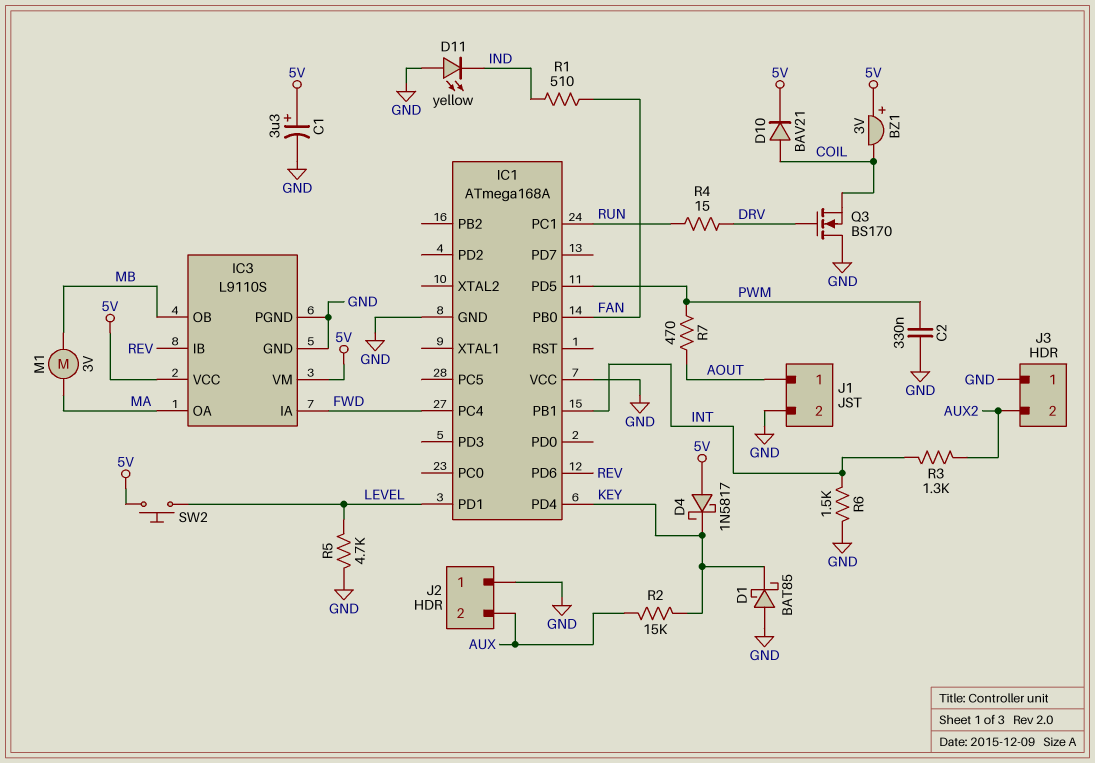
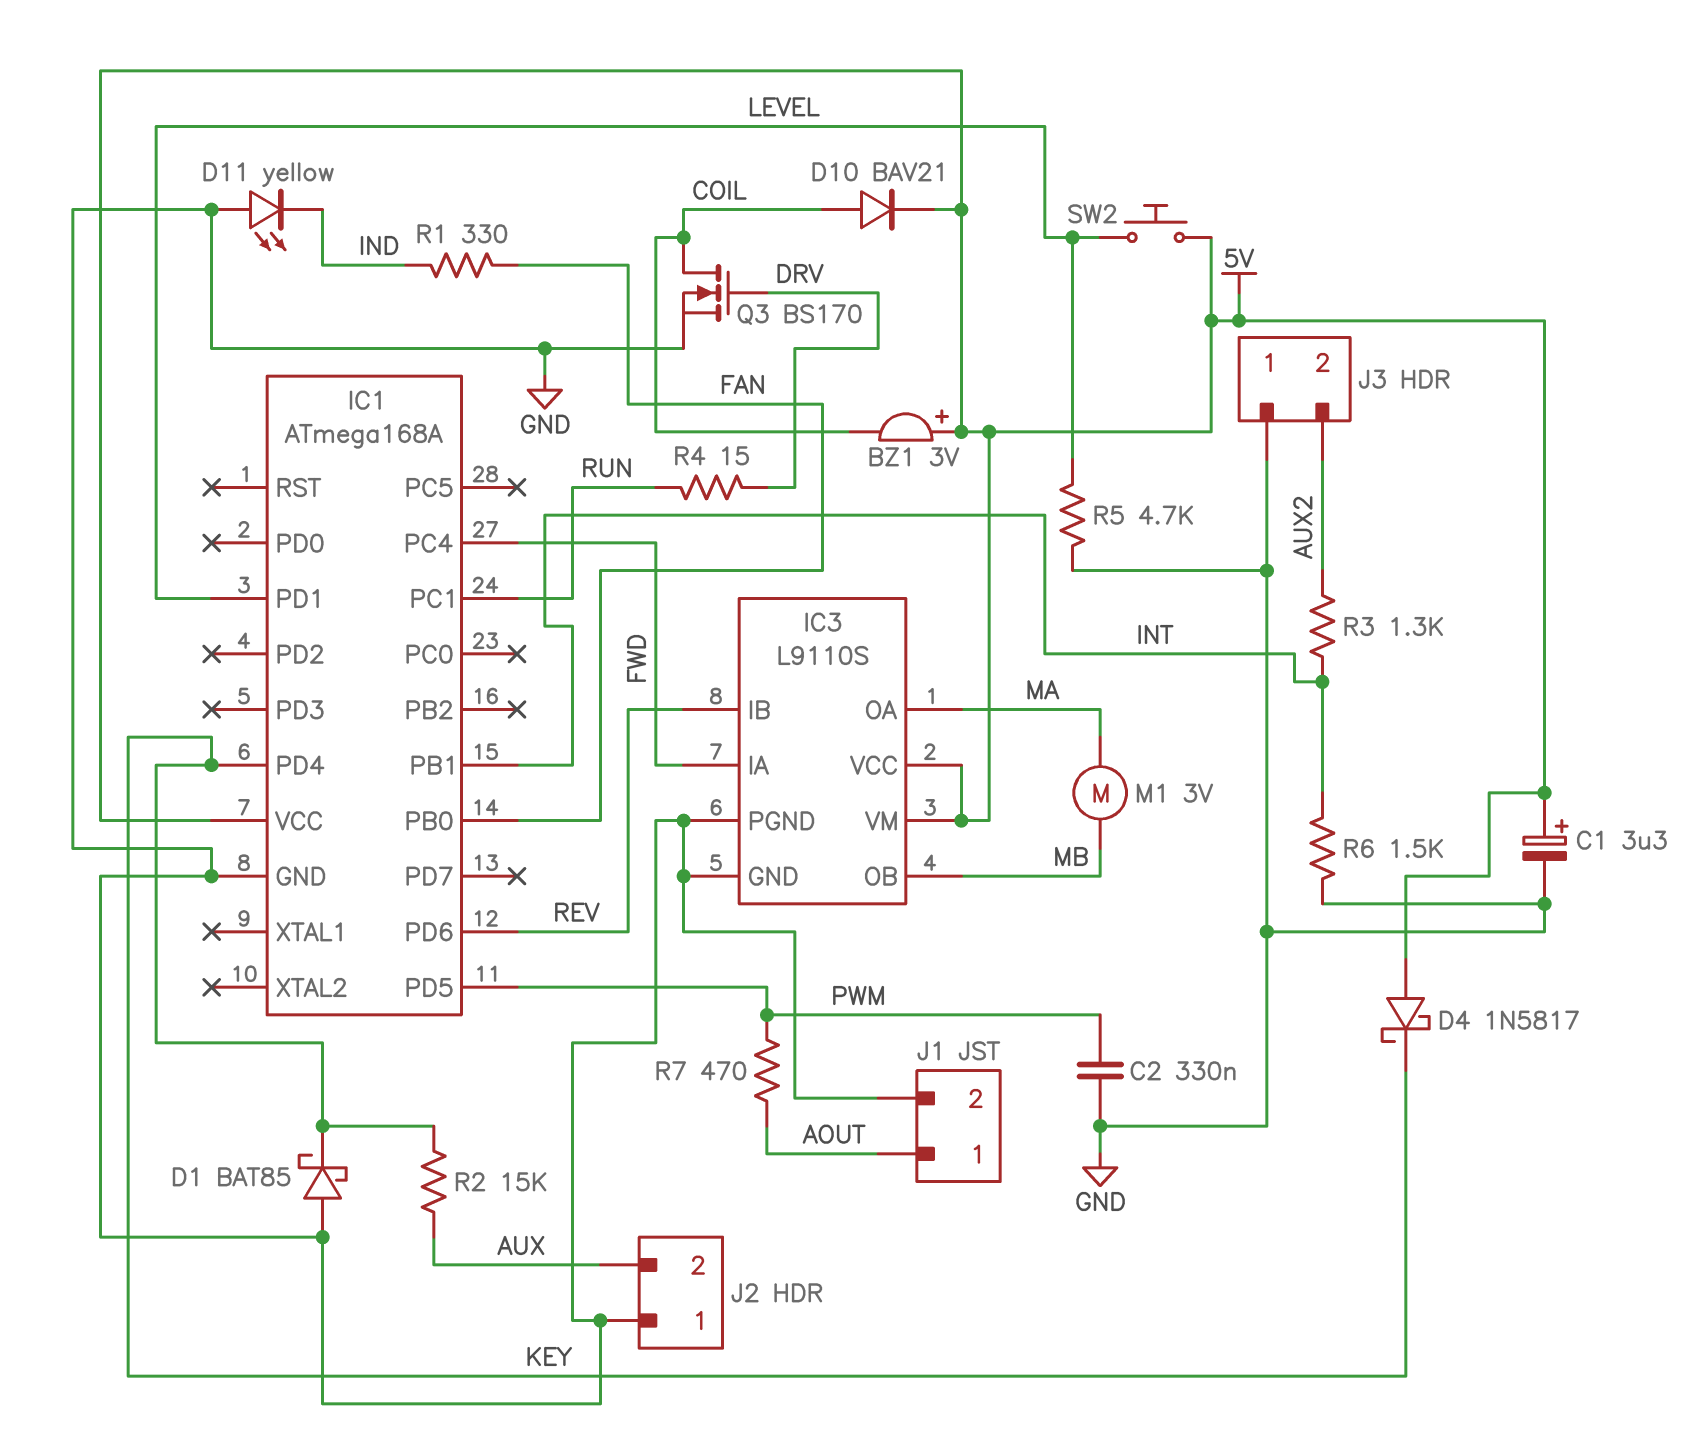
IC1 pin VCC: GND -> 5V
Q3: NMOS BS170 (G DRV, D GND, S COIL) -> NMOS BS170 (G DRV, D COIL, S GND)
R1: 510 (FAN, IND) -> 330 (FAN, IND)

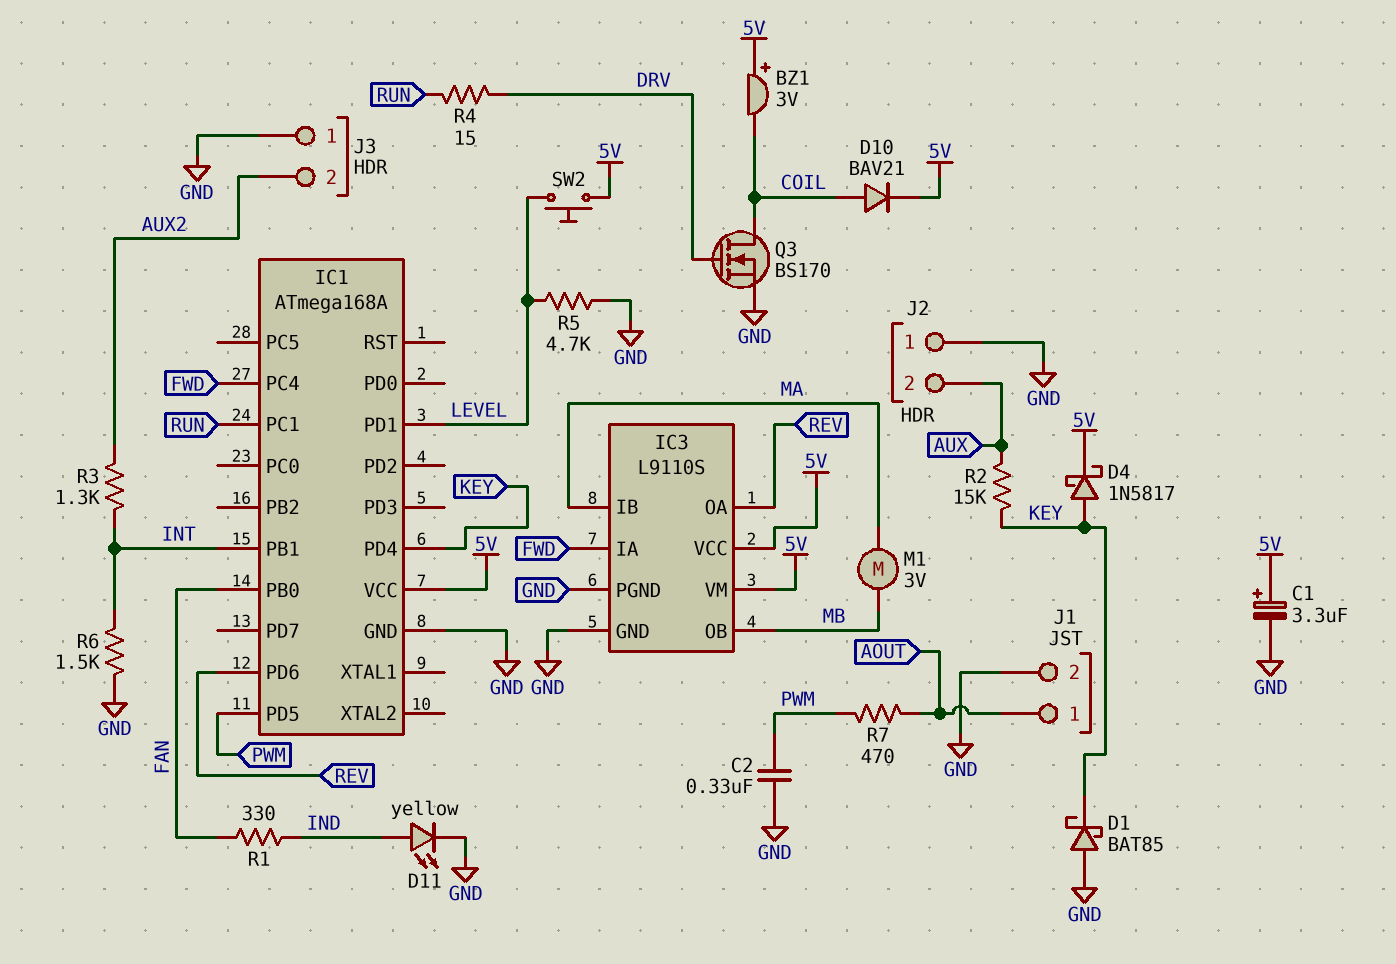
D4: schottky 1N5817 (A 5V, K KEY) -> schottky 1N5817 (A KEY, K 5V)
D11: LED yellow (A GND, K IND) -> LED yellow (A IND, K GND)
IC3 pin IB: REV -> MA
IC3 pin OA: MA -> REV

